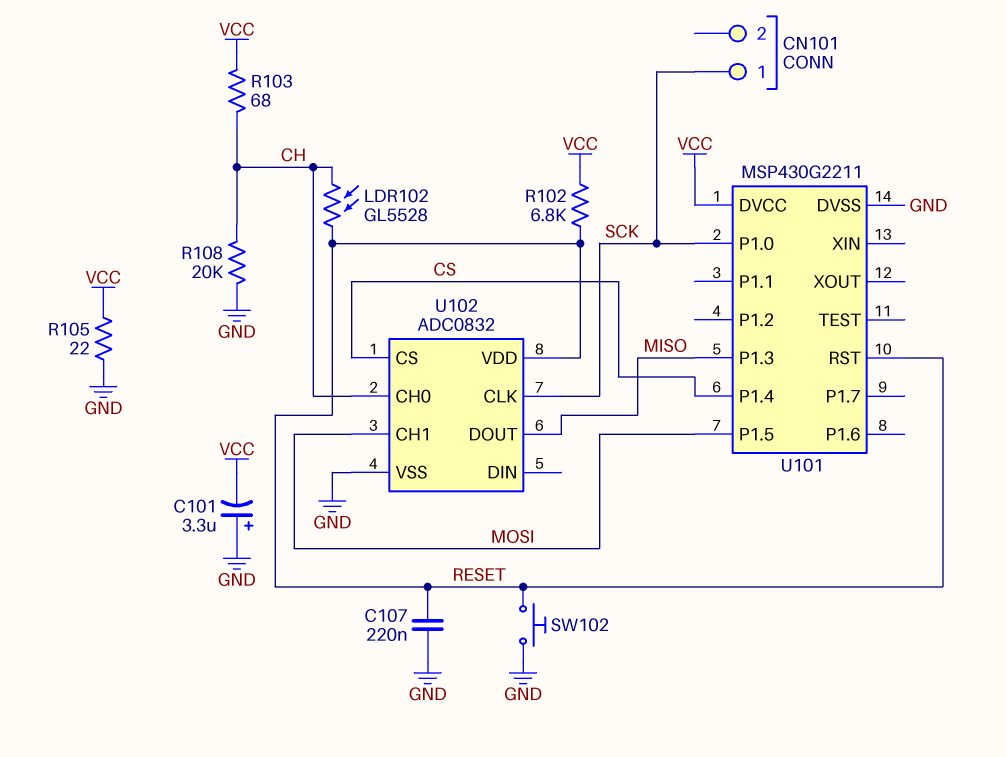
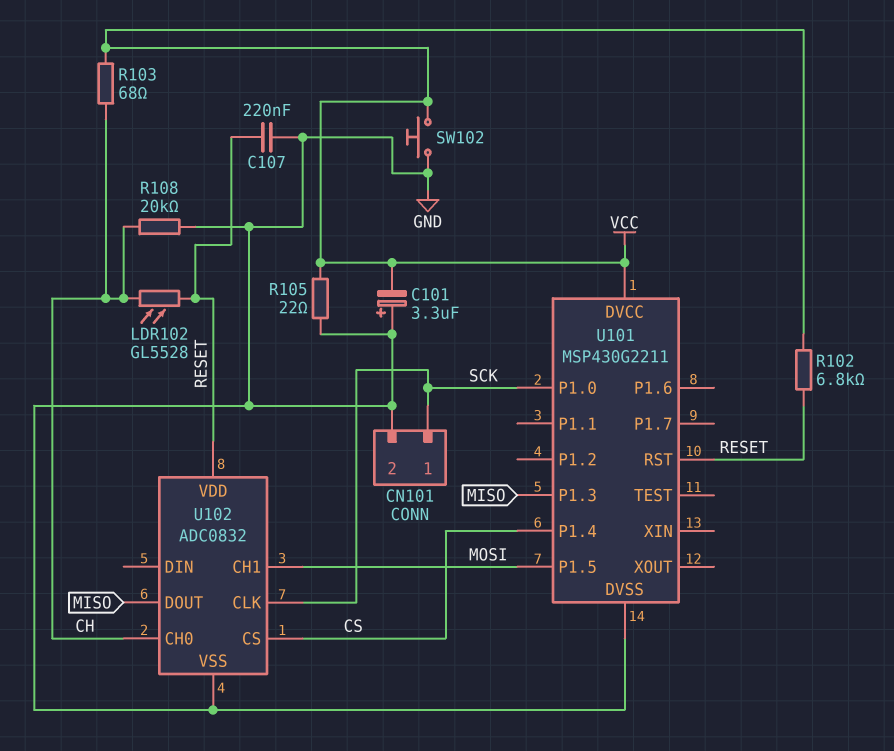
CN101 pin 2: none -> GND
SW102: button (GND, RESET) -> button (GND, VCC)

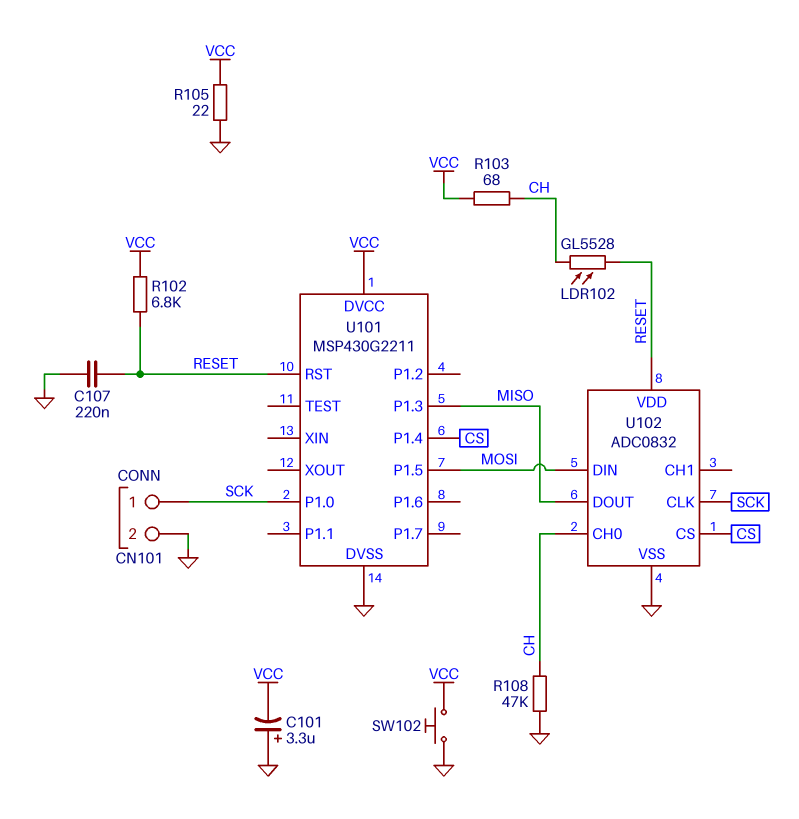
R108: 20k (CH, GND) -> 47k (CH, GND)
U102 pin CH1: MOSI -> none
U102 pin DIN: none -> MOSI

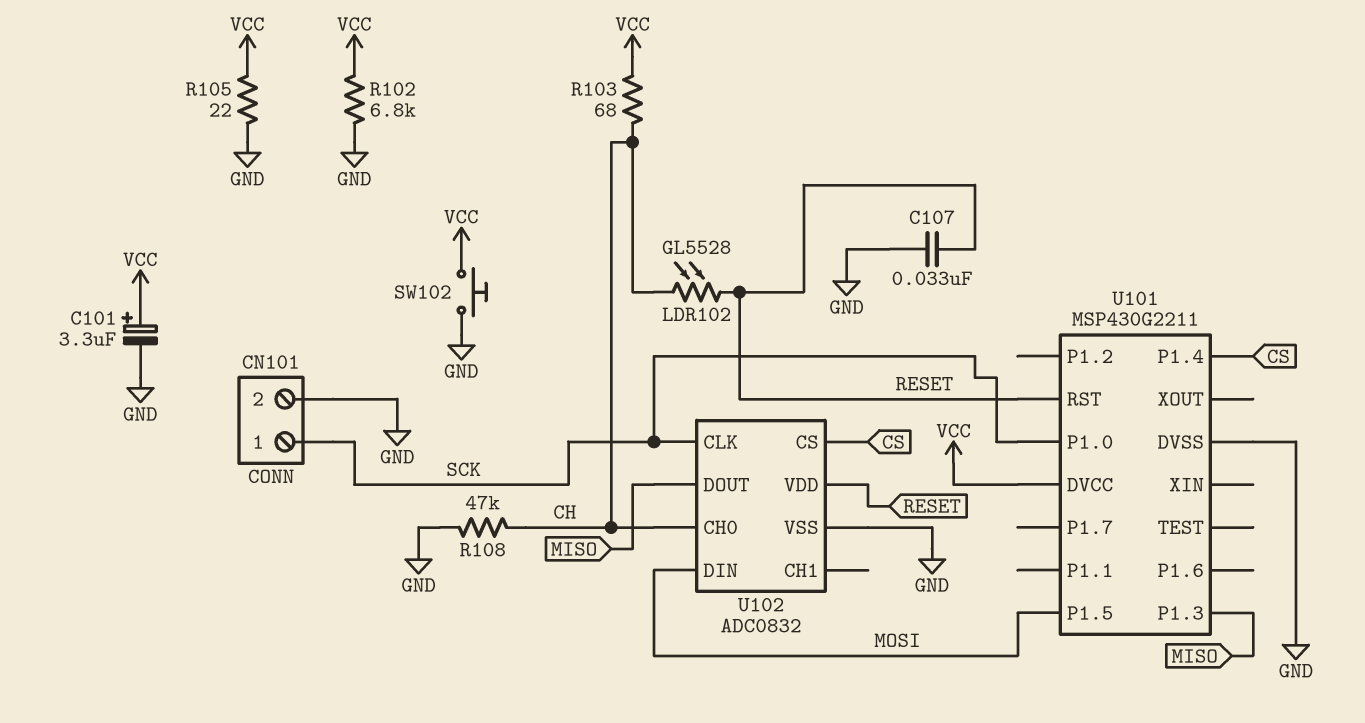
C101: 3.3uF (plus GND, minus VCC) -> 3.3uF (plus VCC, minus GND)
C107: 220nF (GND, RESET) -> 33nF (GND, RESET)
R102: 6.8k (RESET, VCC) -> 6.8k (GND, VCC)

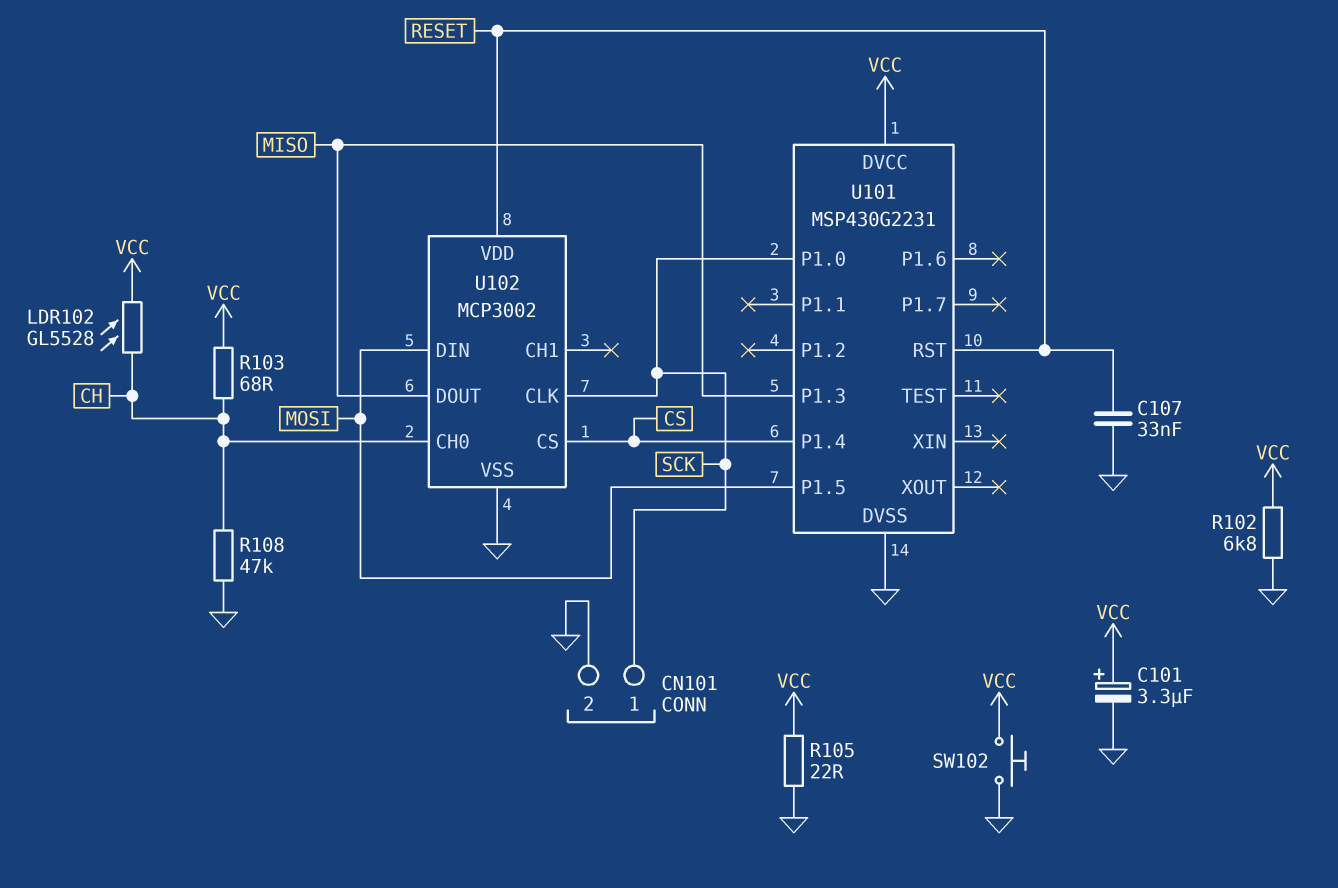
LDR102: GL5528 (CH, RESET) -> GL5528 (CH, VCC)
U101: MSP430G2211 -> MSP430G2231
U102: ADC0832 -> MCP3002

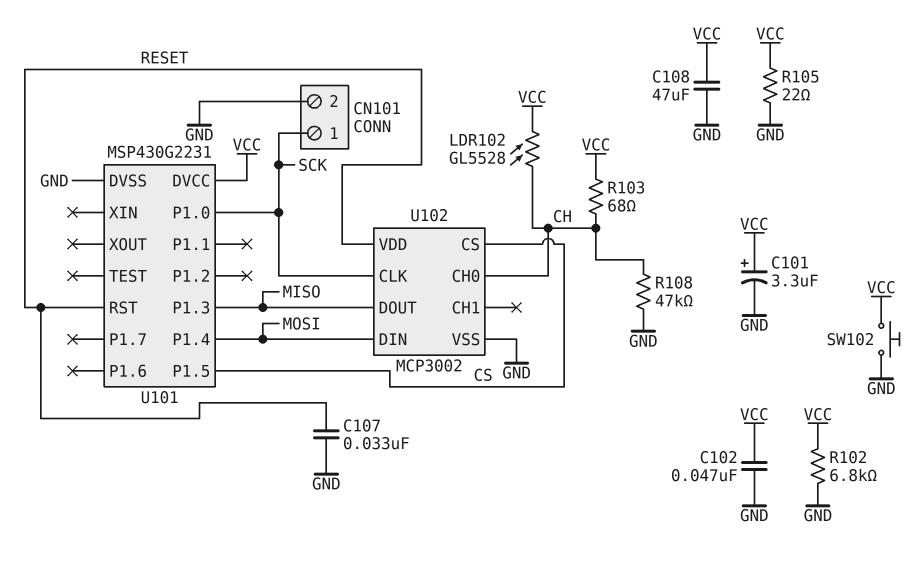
C102: none -> 47nF (GND, VCC)
C108: none -> 47uF (GND, VCC)
U101 pin P1.4: CS -> MOSI
U101 pin P1.5: MOSI -> CS

